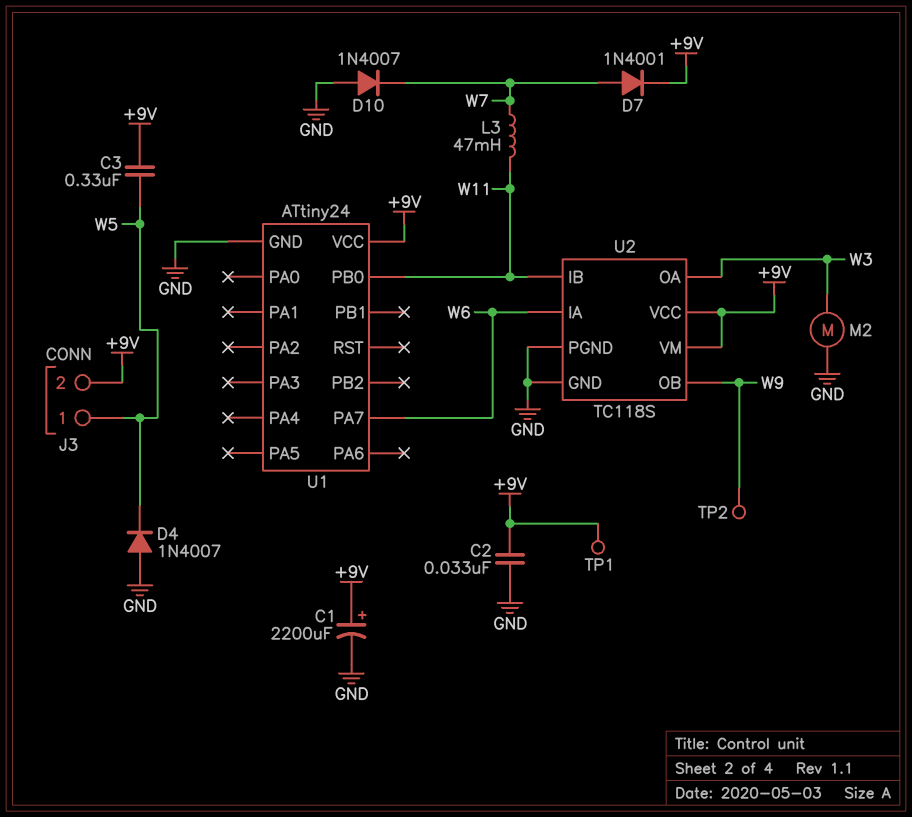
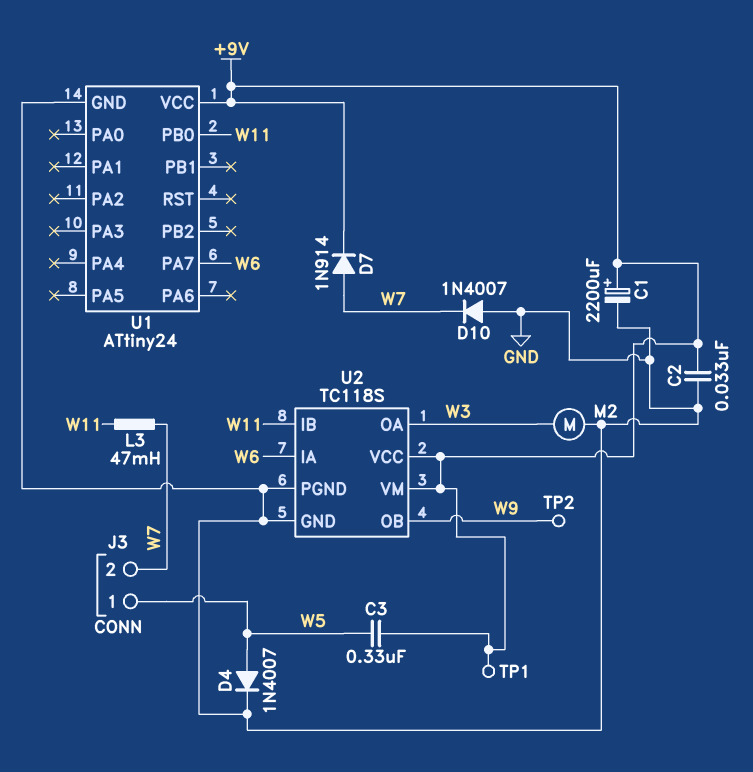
D4: diode 1N4007 (A GND, K W5) -> diode 1N4007 (A W5, K GND)
D7: diode 1N4001 (A W7, K +9V) -> diode 1N914 (A W7, K +9V)
J3 pin 2: +9V -> W7

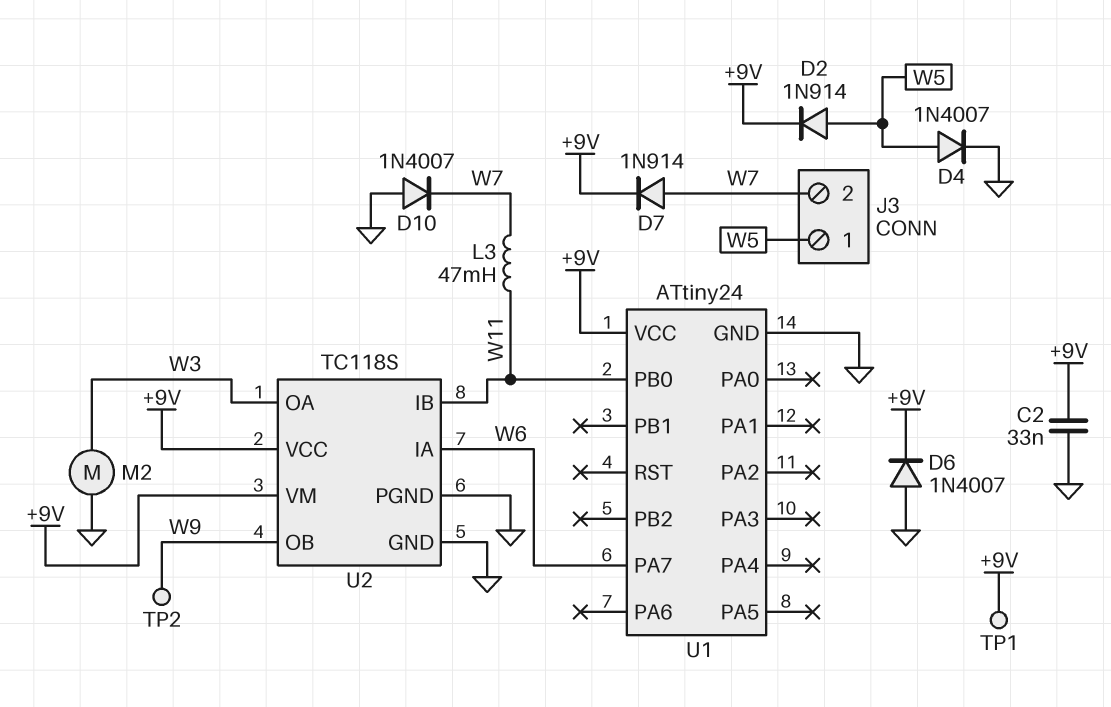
C1: 2200uF (plus +9V, minus GND) -> none
C3: 330nF (+9V, W5) -> none
D2: none -> diode 1N914 (A W5, K +9V)
D6: none -> diode 1N4007 (A GND, K +9V)

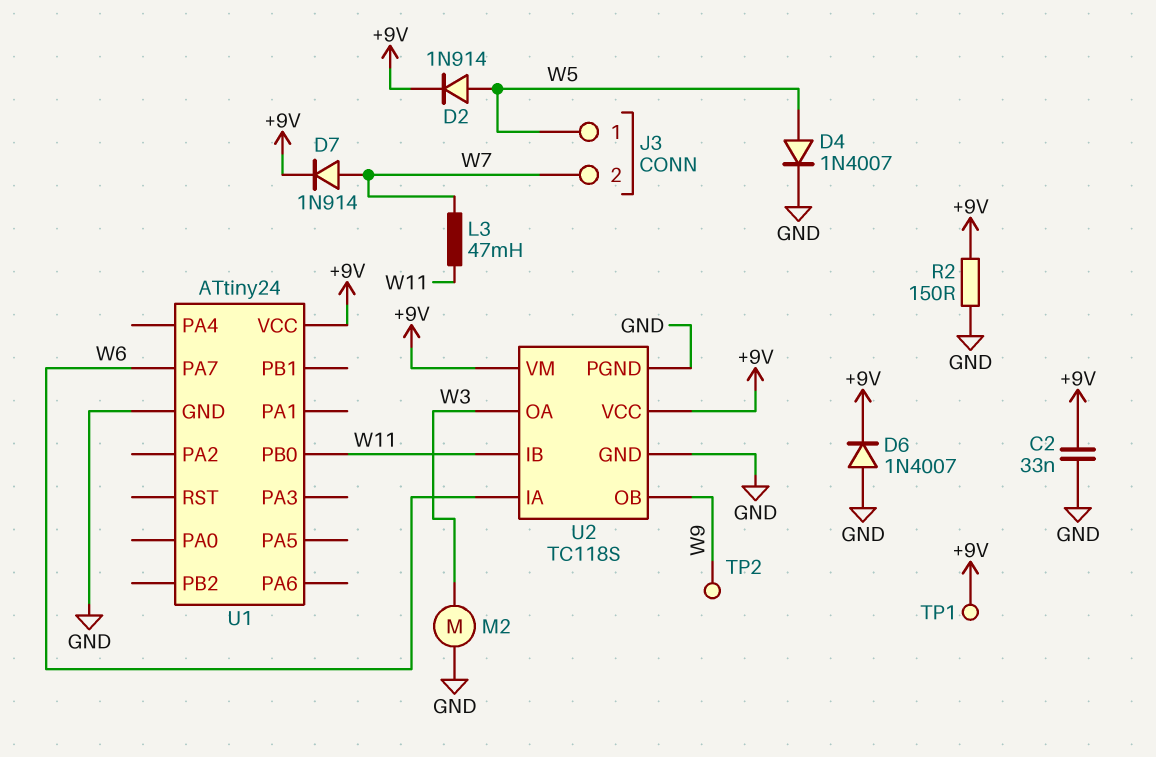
D10: diode 1N4007 (A GND, K W7) -> none
R2: none -> 150 (+9V, GND)

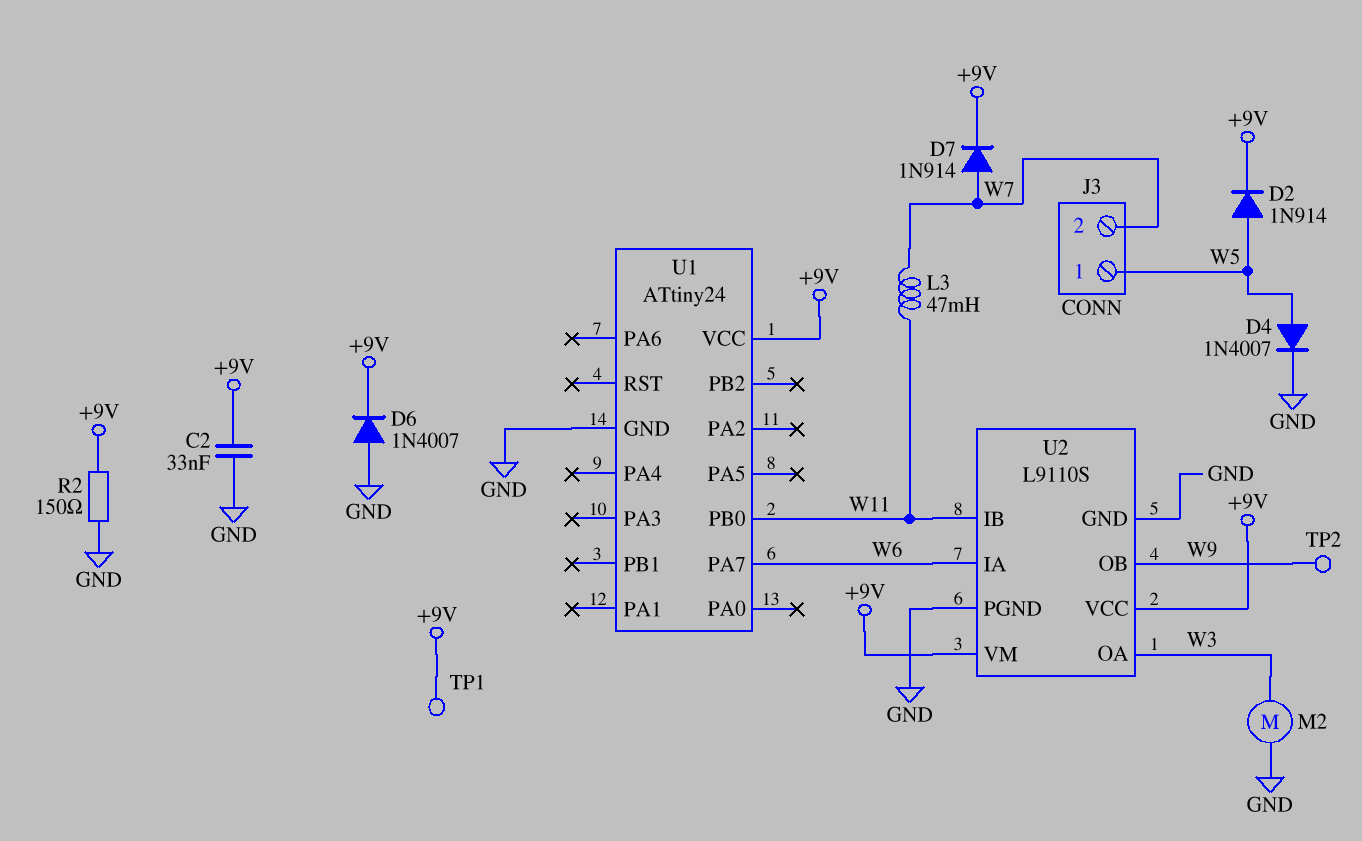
U2: TC118S -> L9110S

